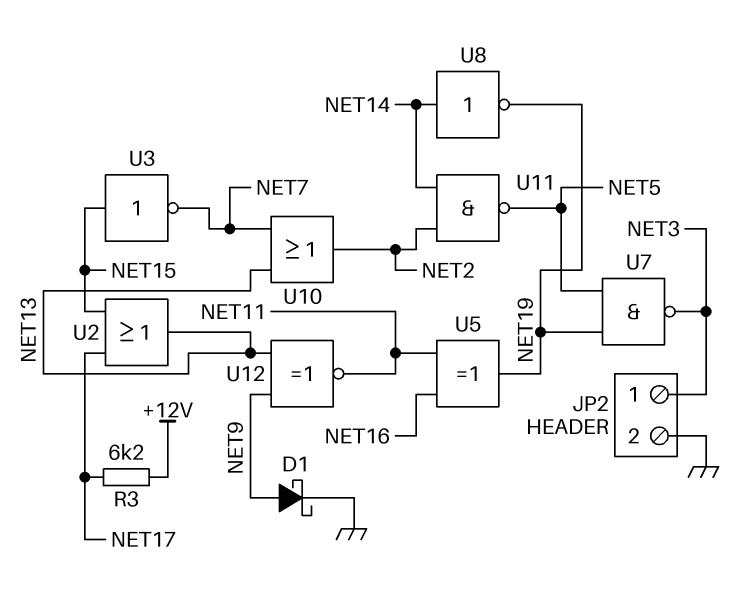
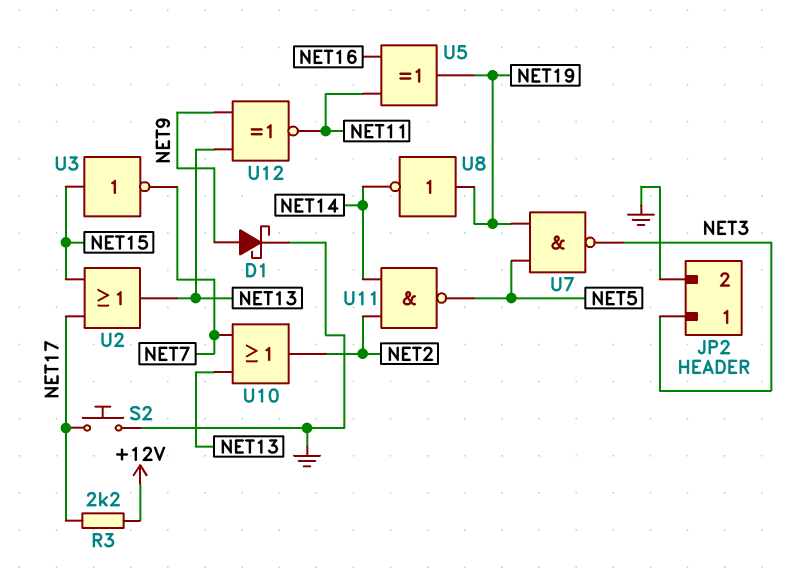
R3: 6.2k (+12V, NET17) -> 2.2k (+12V, NET17)
S2: none -> button (GND, NET17)
U8: NOT (in NET14, out NET19) -> NOT (in NET19, out NET14)

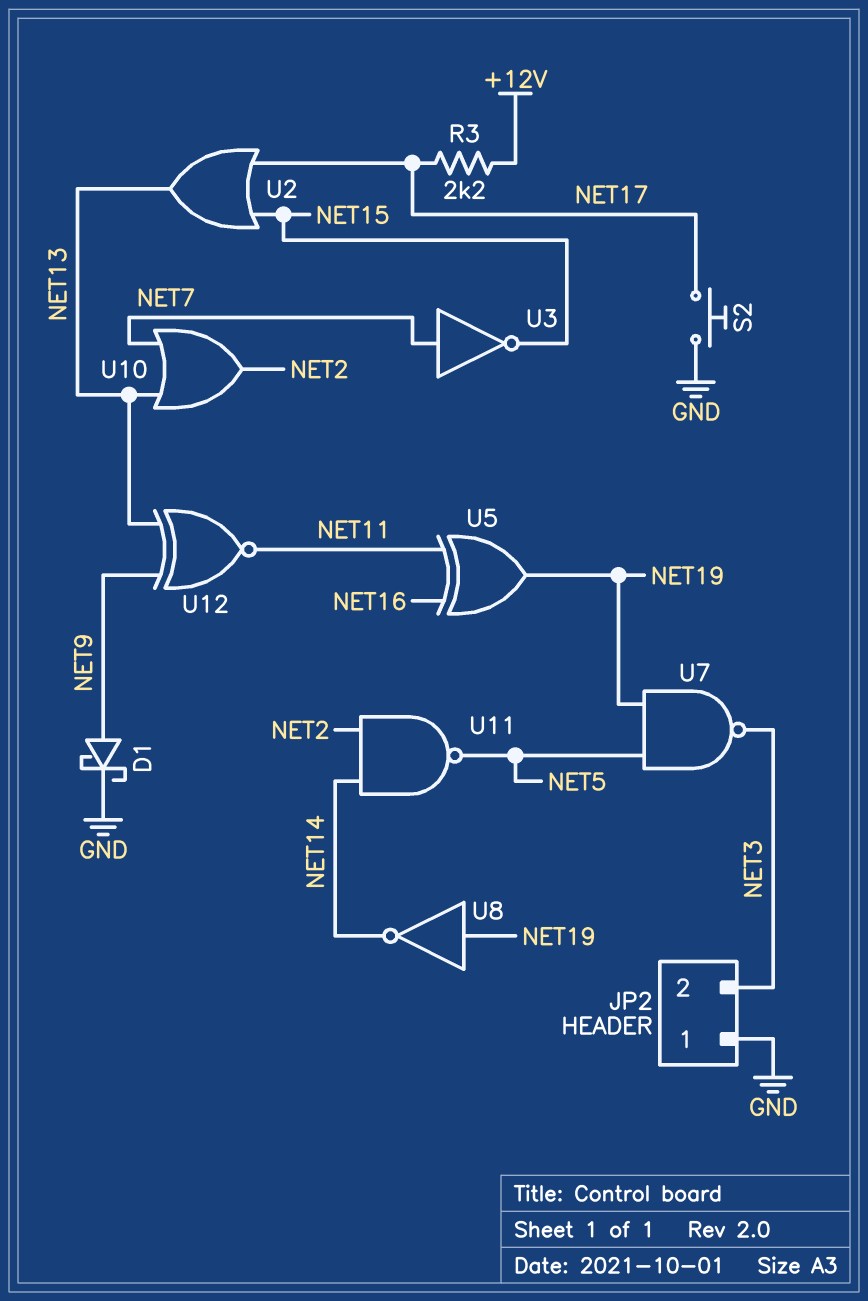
JP2 pin 1: NET3 -> GND
JP2 pin 2: GND -> NET3
U3: NOT (in NET15, out NET7) -> NOT (in NET7, out NET15)

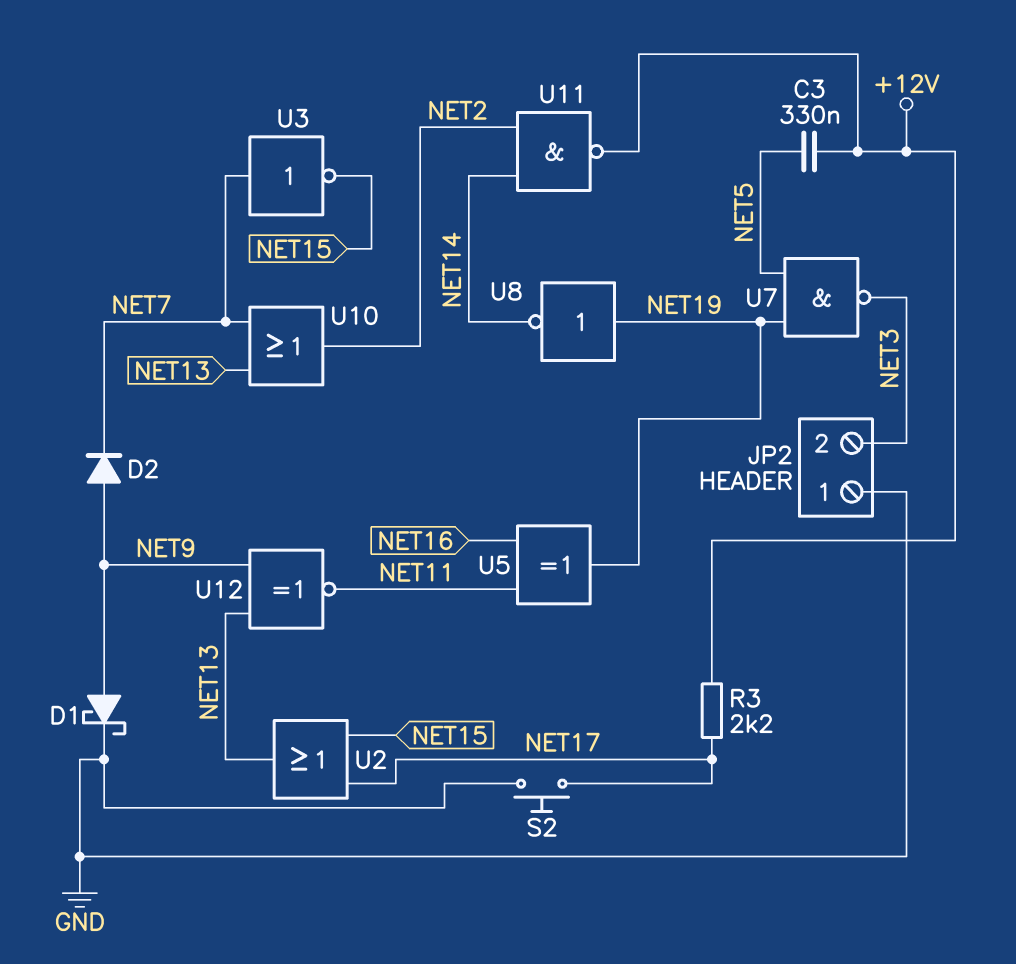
C3: none -> 330nF (+12V, NET5)
D2: none -> diode (A NET9, K NET7)
U11: NAND (in NET2, in NET14, out NET5) -> NAND (in NET2, in NET14, out +12V)

